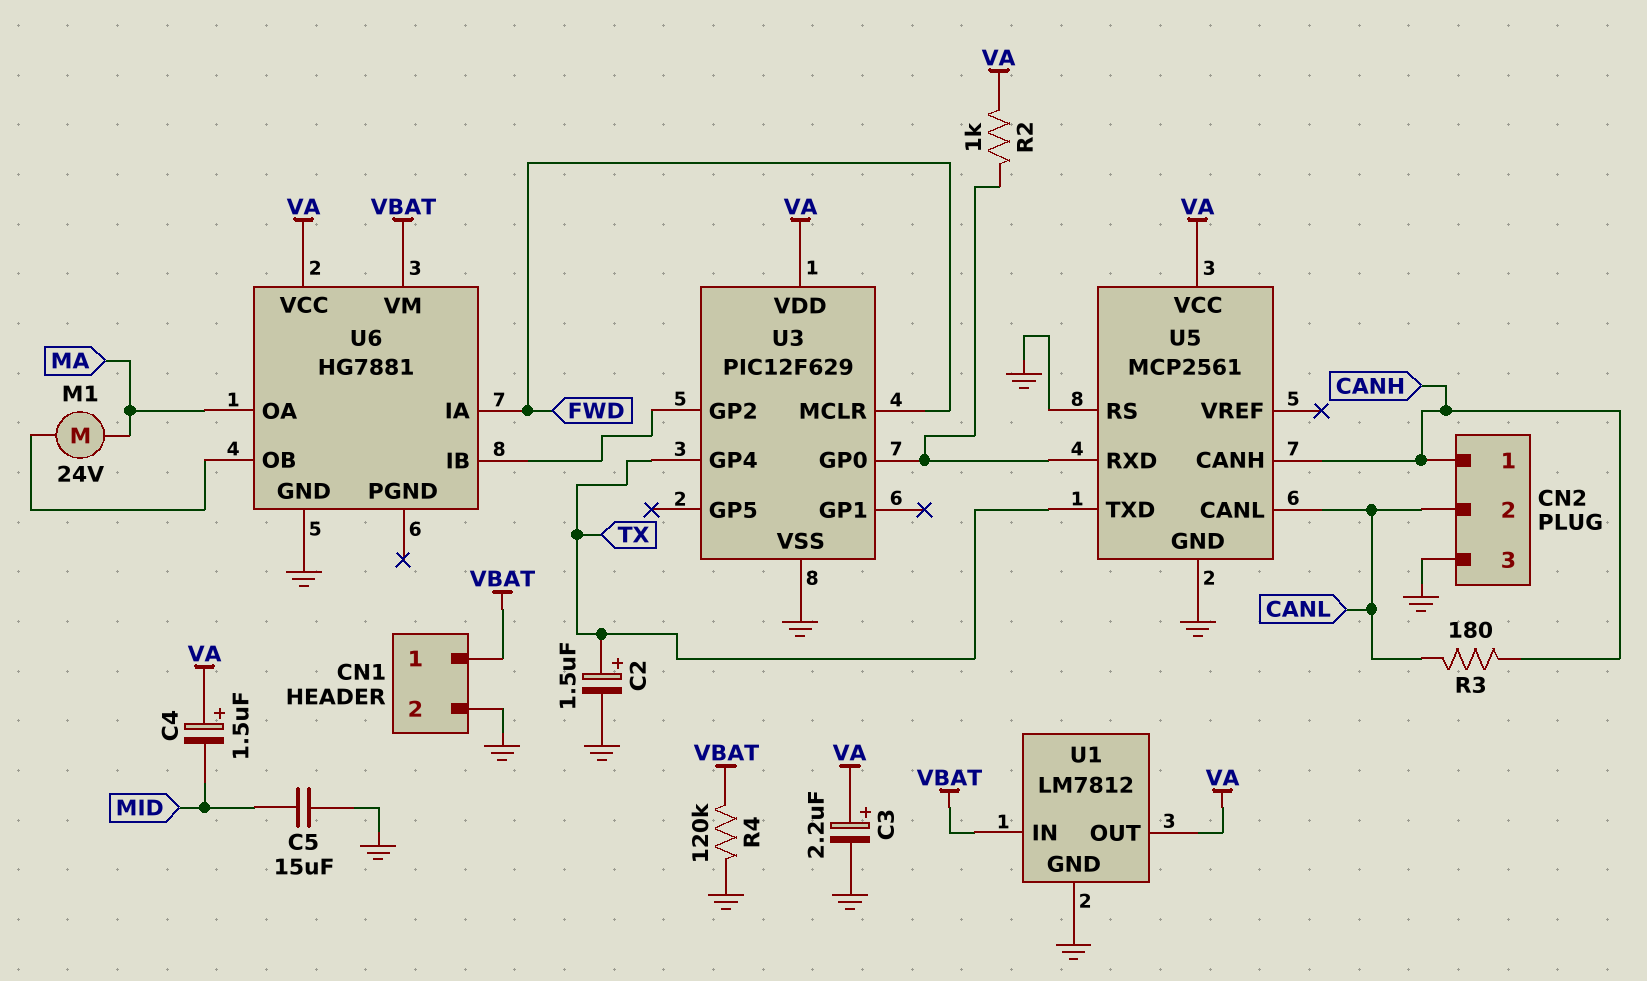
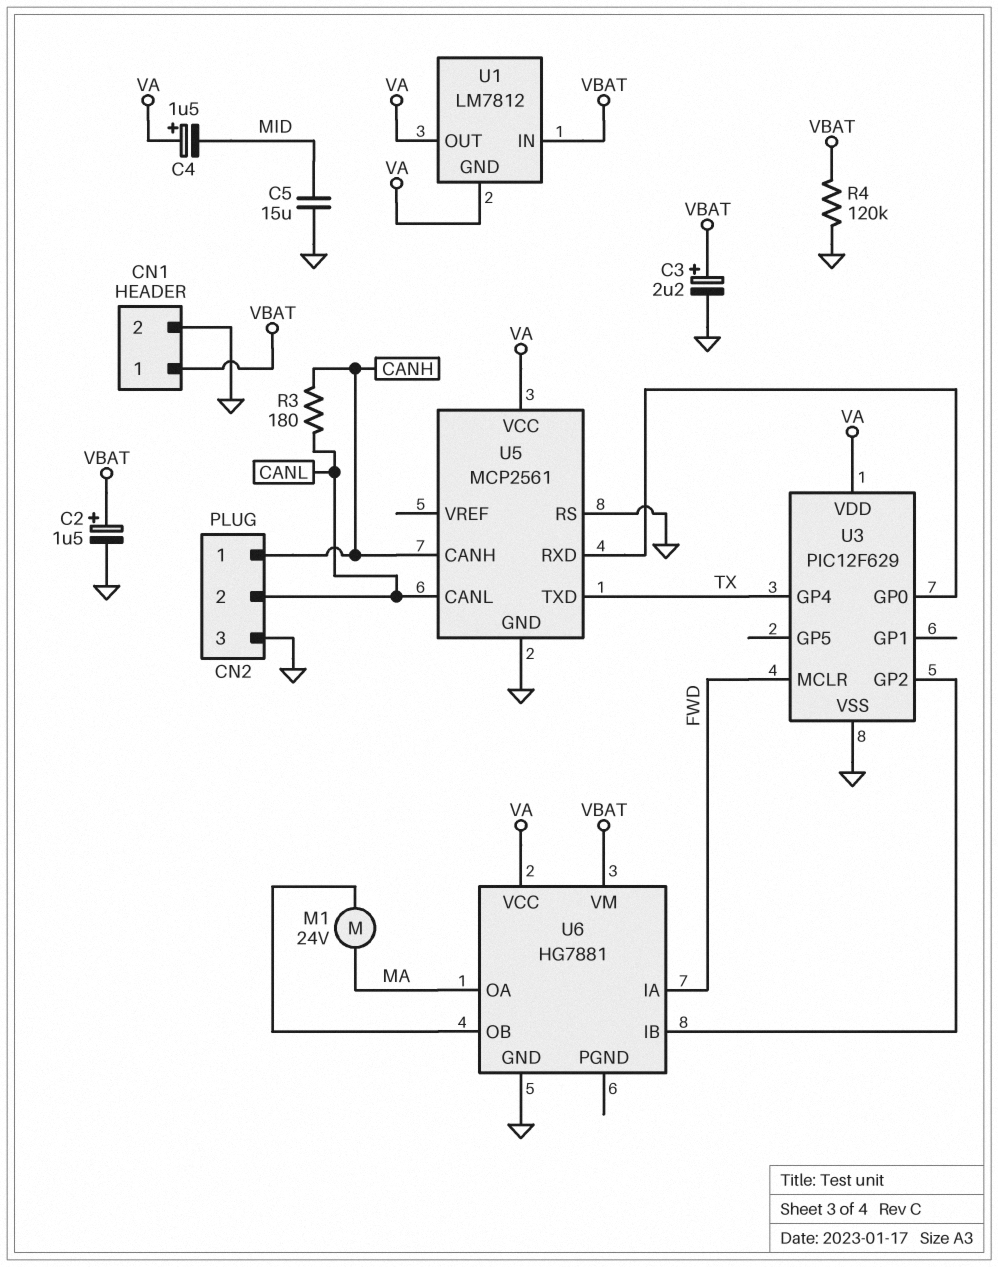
C2: 1.5uF (plus TX, minus GND) -> 1.5uF (plus VBAT, minus GND)
C3: 2.2uF (plus VA, minus GND) -> 2.2uF (plus VBAT, minus GND)
R2: 1k (U3/GP0, VA) -> none
U1 pin GND: GND -> VA

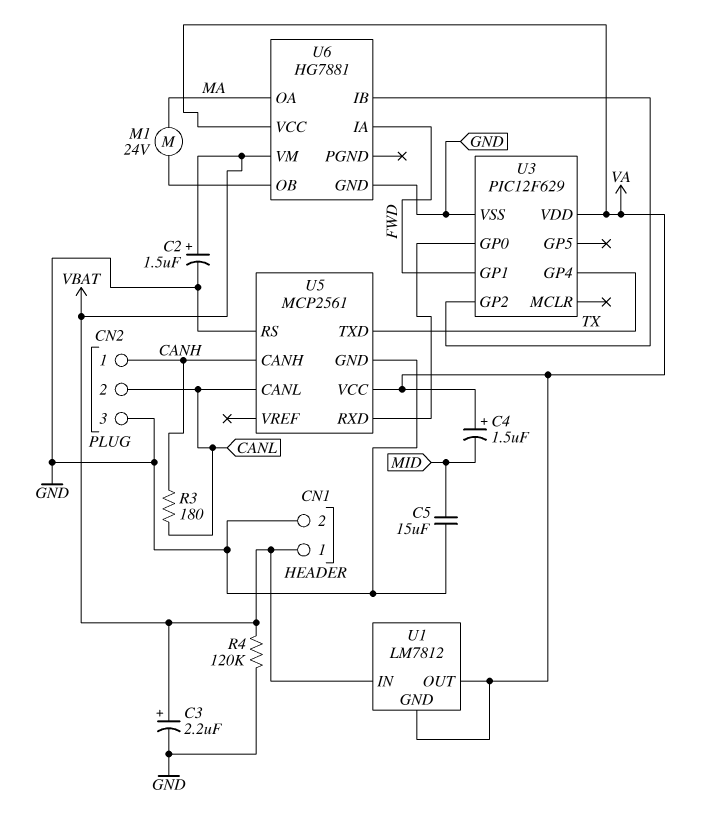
U3 pin GP1: none -> FWD
U3 pin MCLR: FWD -> none

